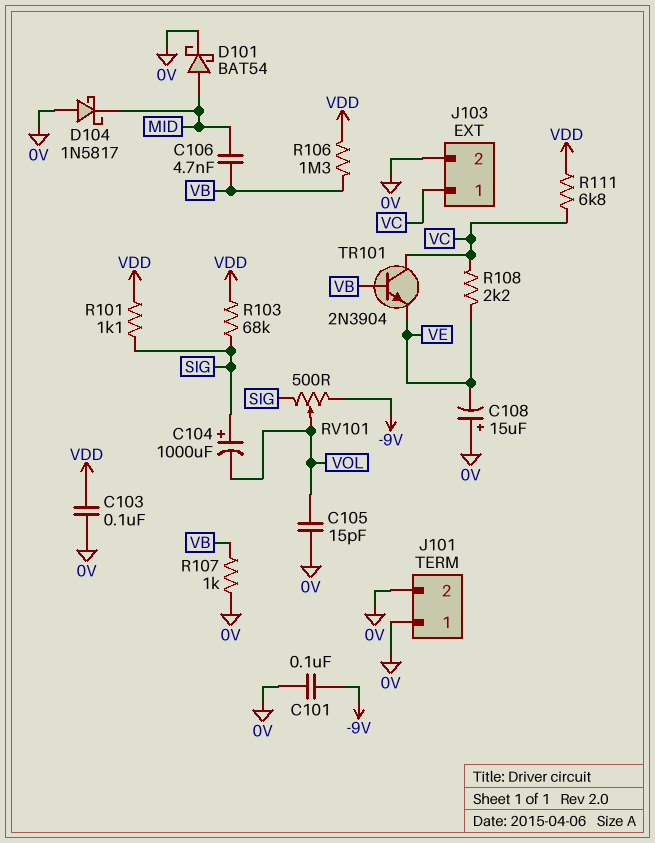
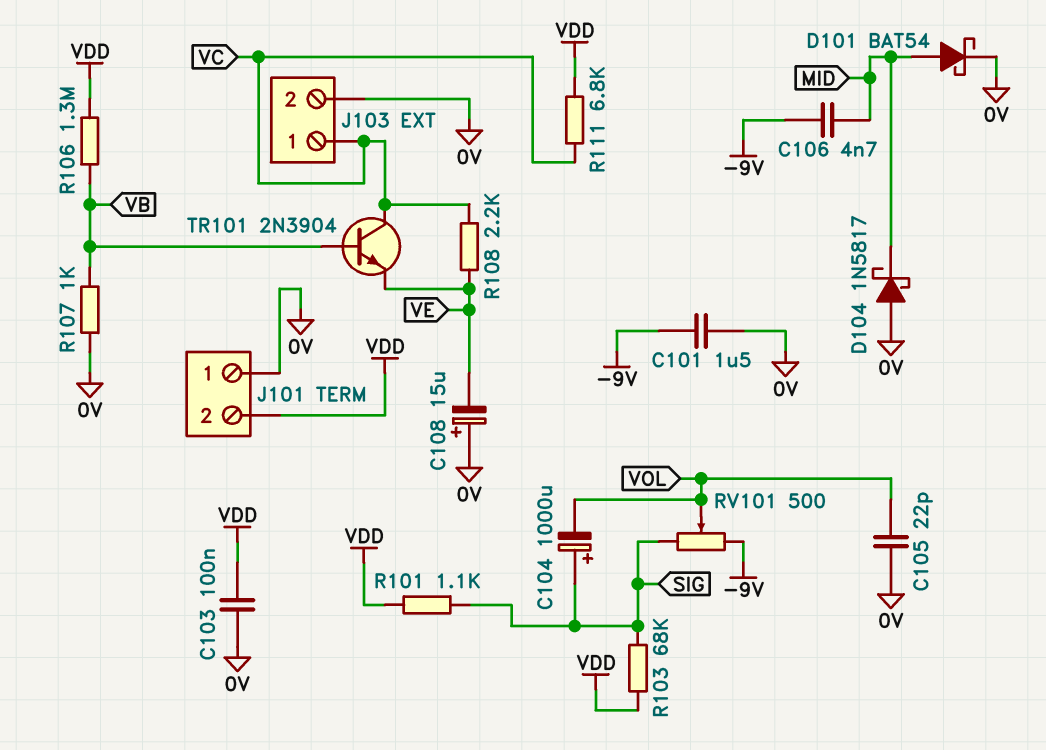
C101: 100nF (-9V, 0V) -> 1.5uF (-9V, 0V)
C105: 15pF (0V, VOL) -> 22pF (0V, VOL)
C106: 4.7nF (MID, VB) -> 4.7nF (-9V, MID)
J101 pin 2: 0V -> VDD

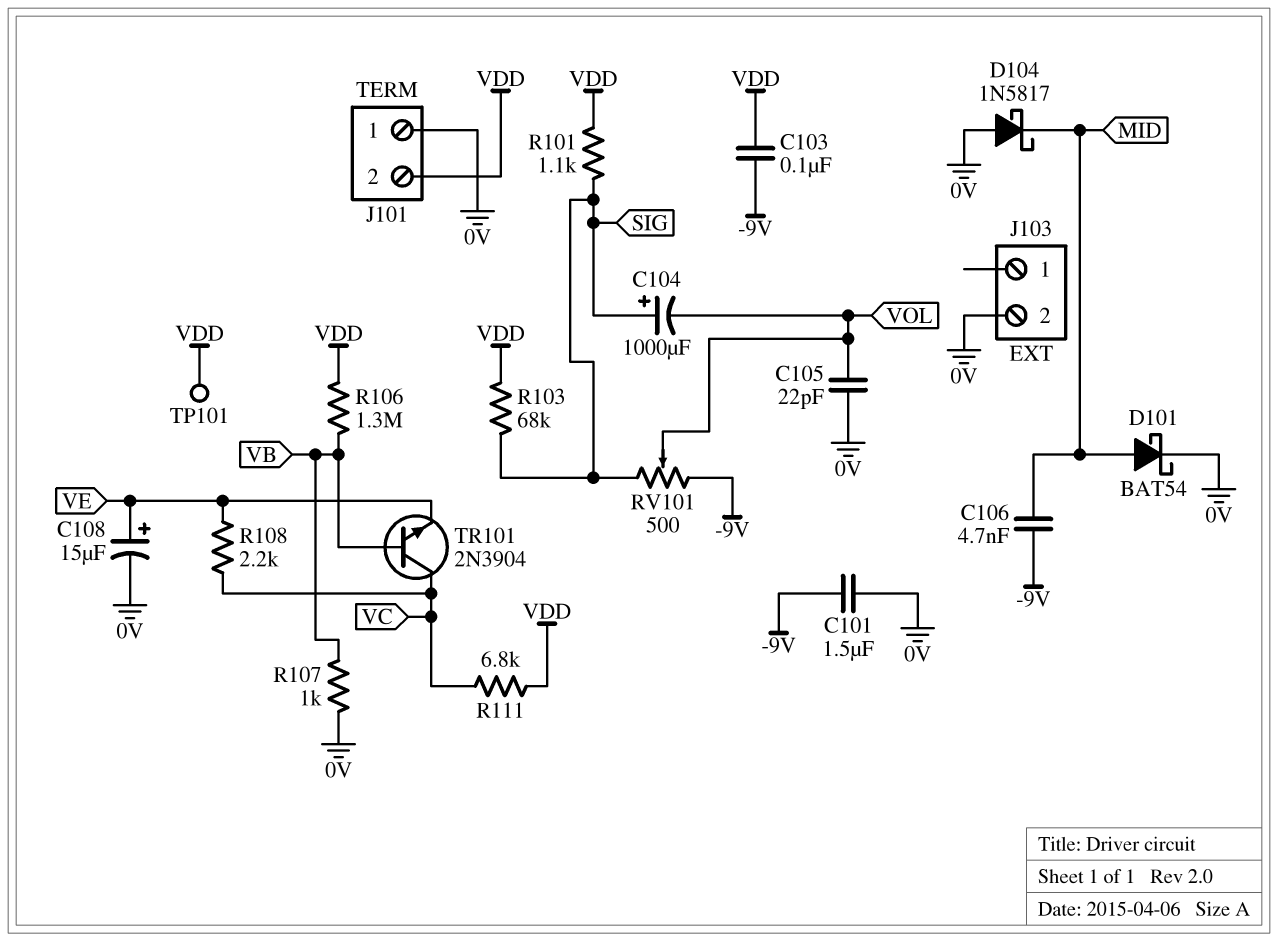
C103: 100nF (0V, VDD) -> 100nF (-9V, VDD)
C108: 15uF (plus 0V, minus VE) -> 15uF (plus VE, minus 0V)
J103 pin 1: VC -> none
TP101: none -> test point (VDD)

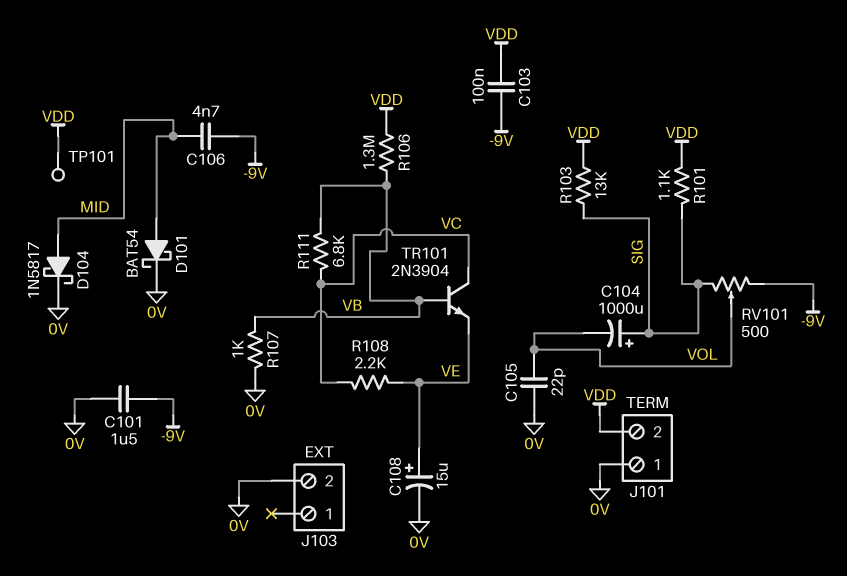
D104: schottky 1N5817 (A 0V, K MID) -> schottky 1N5817 (A MID, K 0V)
R103: 68k (SIG, VDD) -> 13k (SIG, VDD)
R111: 6.8k (VC, VDD) -> 6.8k (VB, VC)

